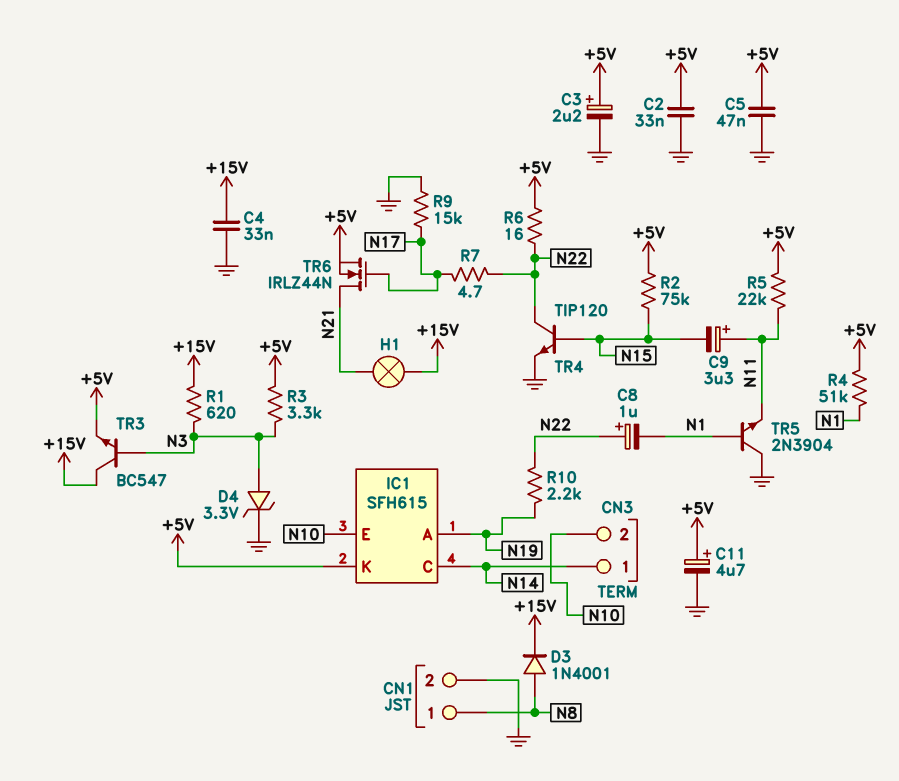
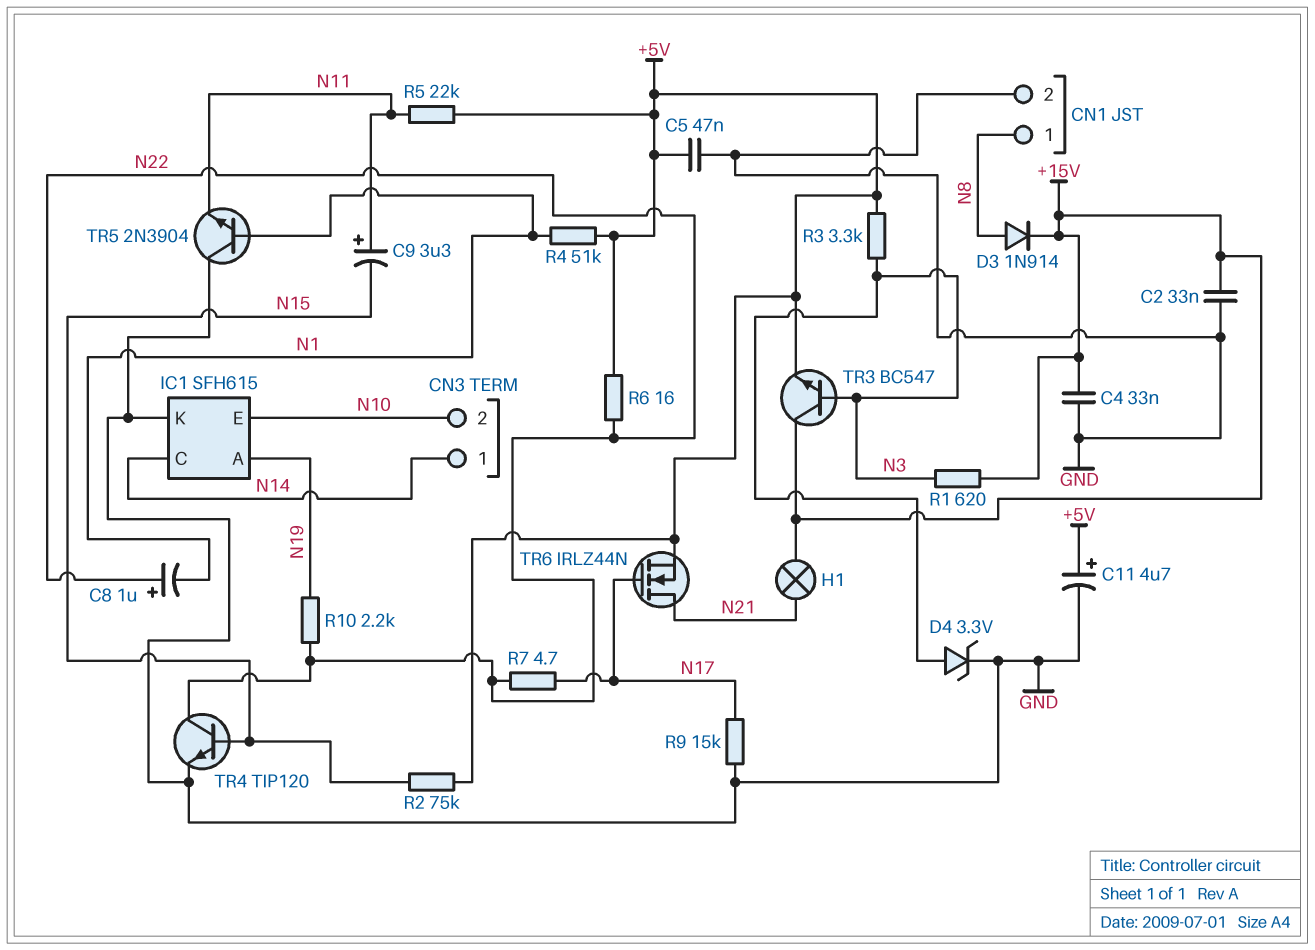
C2: 33nF (+5V, GND) -> 33nF (+15V, GND)
C3: 2.2uF (plus +5V, minus GND) -> none
D3: diode 1N4001 (A N8, K +15V) -> diode 1N914 (A N8, K +15V)
IC1 pin K: +5V -> GND

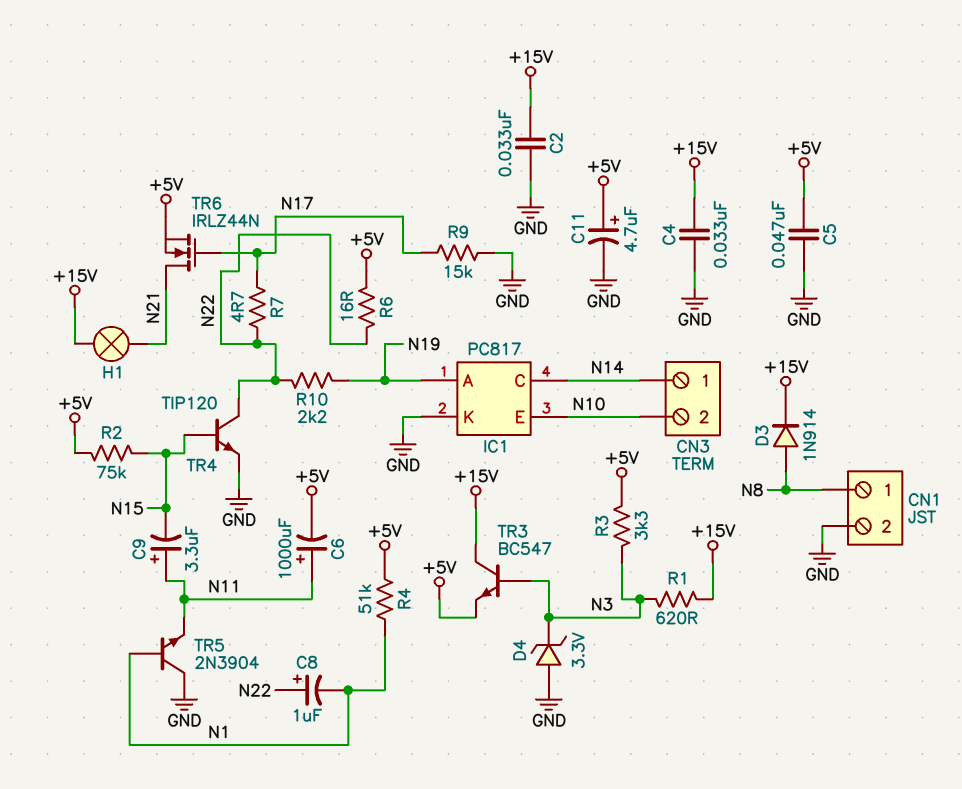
C6: none -> 1000uF (plus N11, minus +5V)
D4: zener 3.3V (A N3, K GND) -> zener 3.3V (A GND, K N3)
IC1: SFH615 -> PC817
R5: 22k (+5V, N11) -> none

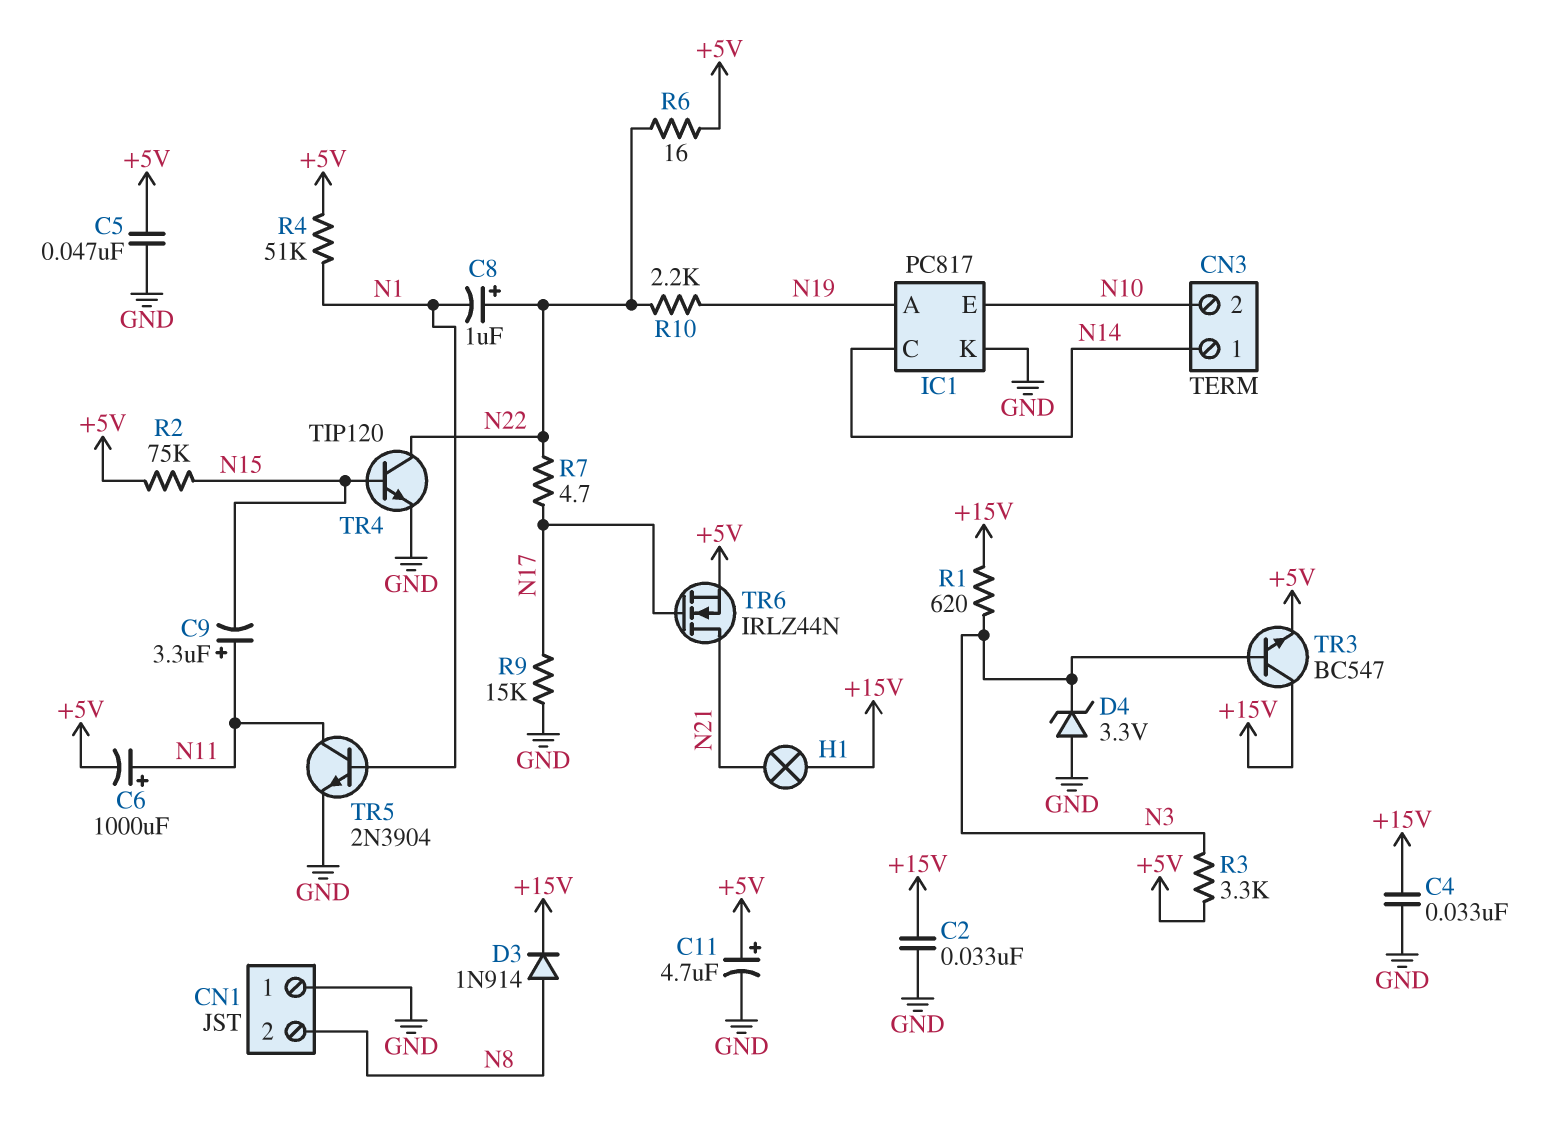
CN1 pin 1: N8 -> GND
CN1 pin 2: GND -> N8
TR5: NPN 2N3904 (B N1, C GND, E N11) -> NPN 2N3904 (B N1, C N11, E GND)

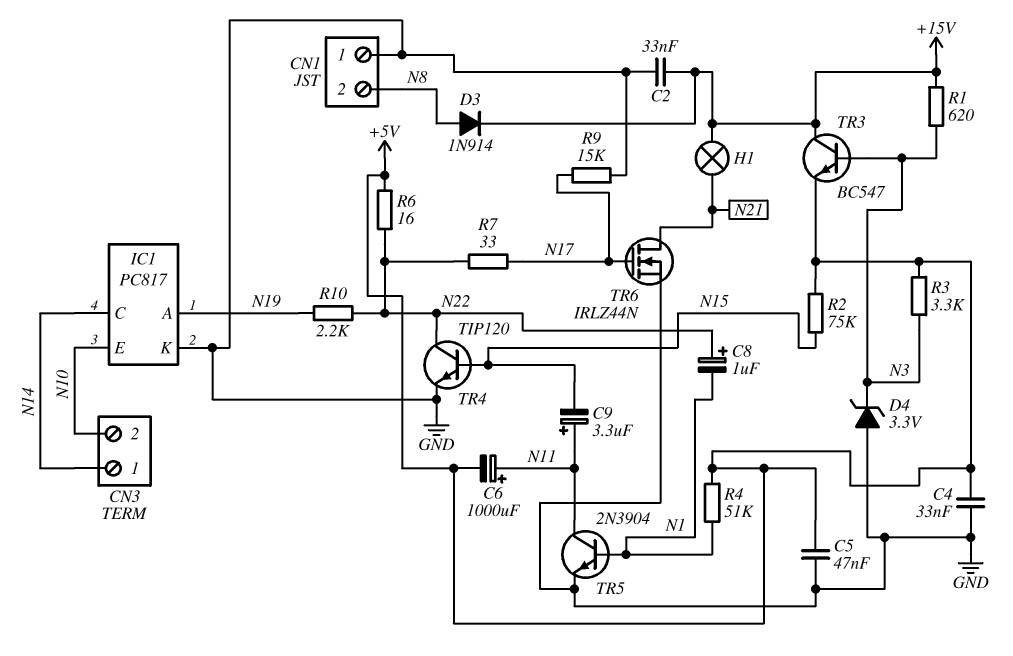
C4: 33nF (+15V, GND) -> 33nF (+5V, GND)
C11: 4.7uF (plus +5V, minus GND) -> none
R7: 4.7 (N17, N22) -> 33 (N17, N22)
TR6: NMOS IRLZ44N (G N17, D N21, S +5V) -> NMOS IRLZ44N (G N17, D N21, S GND)

